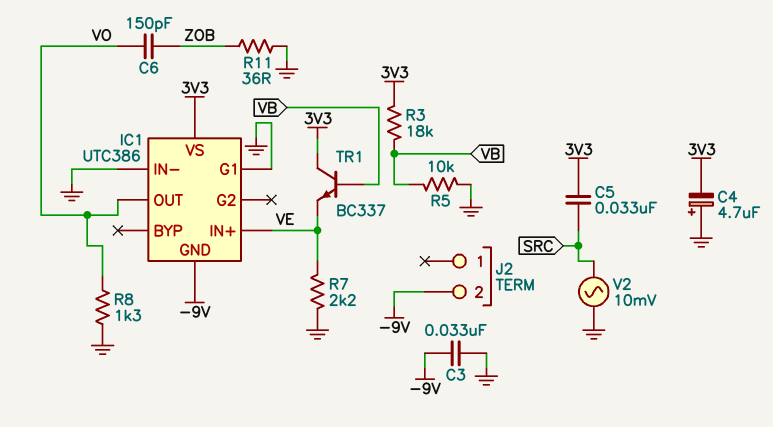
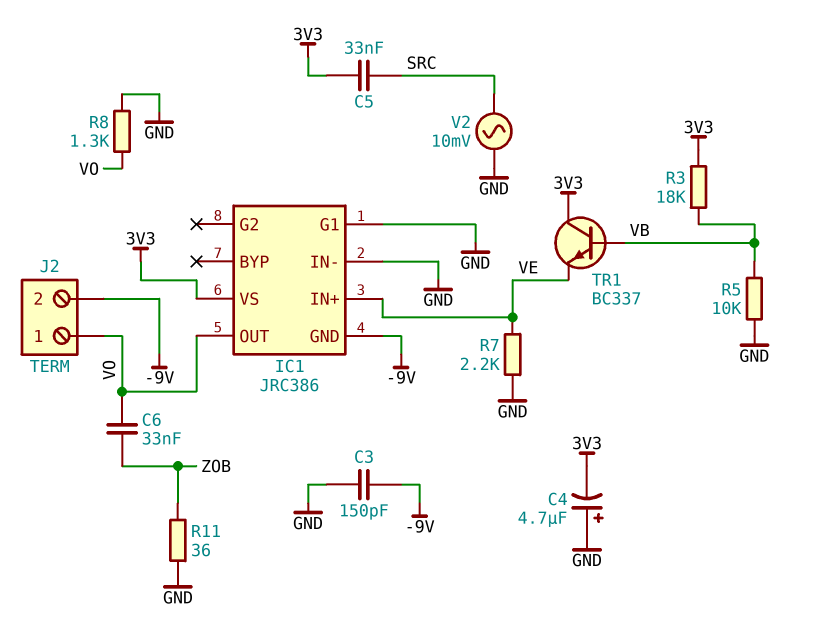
C3: 33nF (-9V, GND) -> 150pF (-9V, GND)
C6: 150pF (VO, ZOB) -> 33nF (VO, ZOB)
IC1: UTC386 -> JRC386
J2 pin 1: none -> VO

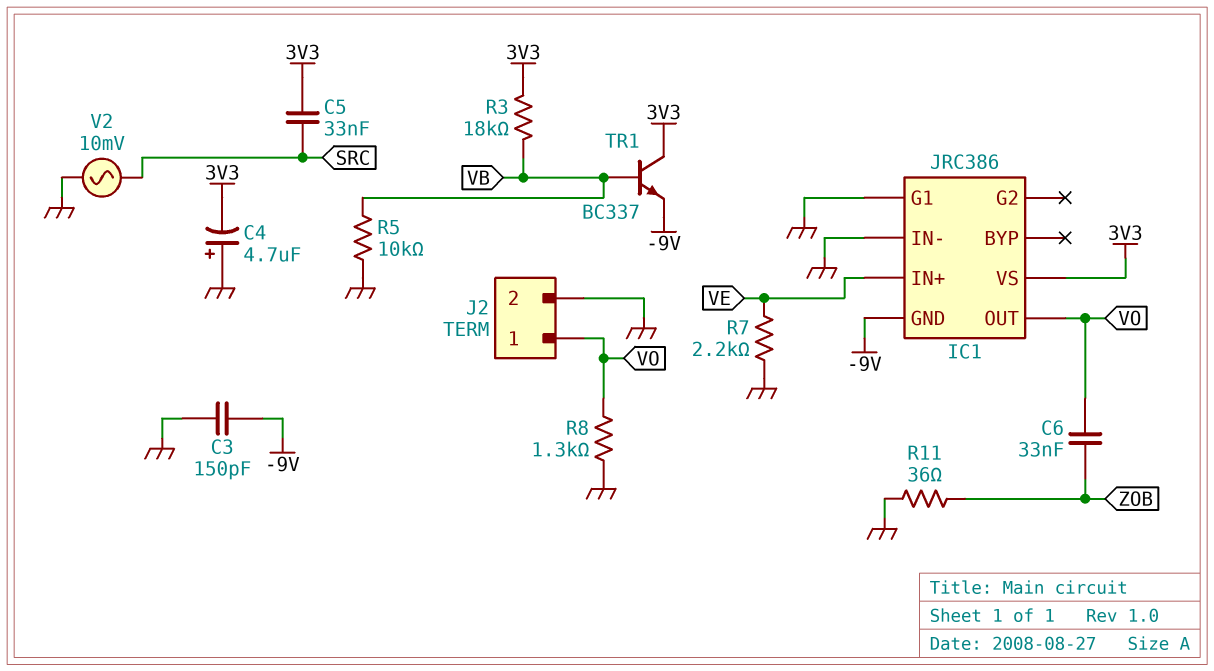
J2 pin 2: -9V -> GND
TR1: NPN BC337 (B VB, C 3V3, E VE) -> NPN BC337 (B VB, C 3V3, E -9V)

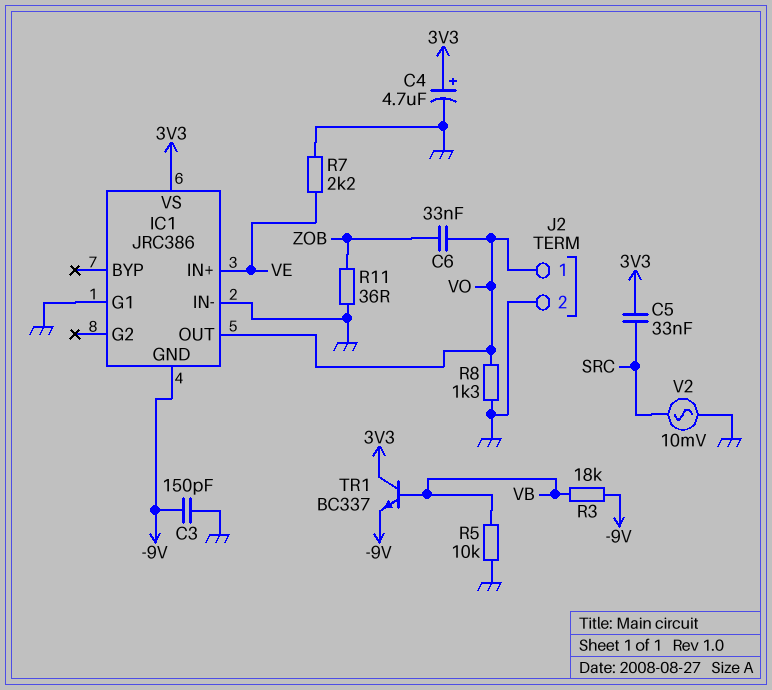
C4: 4.7uF (plus GND, minus 3V3) -> 4.7uF (plus 3V3, minus GND)
R3: 18k (3V3, VB) -> 18k (-9V, VB)

